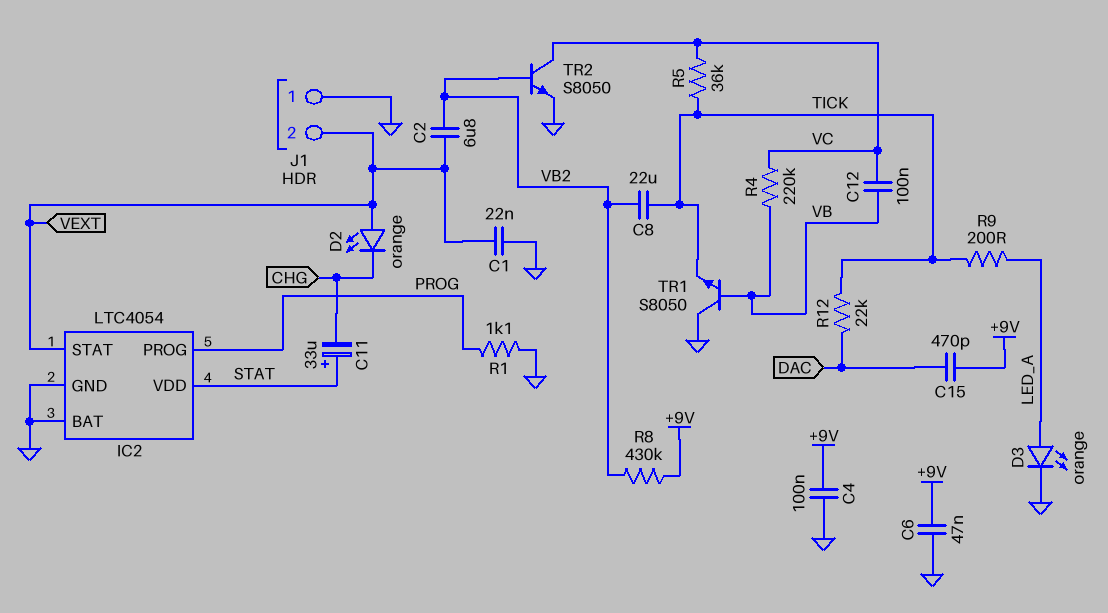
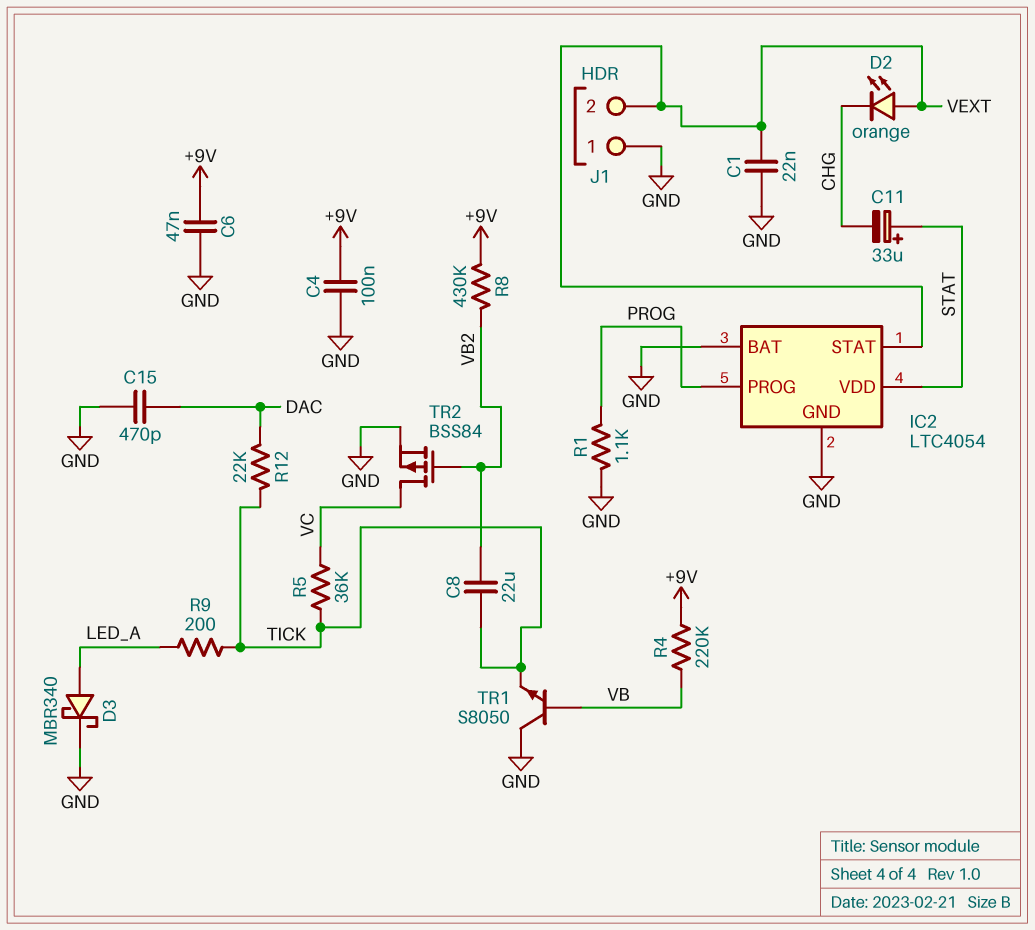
C2: 6.8uF (VB2, VEXT) -> none
C12: 100nF (VB, VC) -> none
C15: 470pF (+9V, DAC) -> 470pF (DAC, GND)
D3: LED orange (A LED_A, K GND) -> schottky MBR340 (A LED_A, K GND)
R4: 220k (VB, VC) -> 220k (+9V, VB)
TR2: NPN S8050 (B VB2, C VC, E GND) -> PMOS BSS84 (G VB2, D VC, S GND)

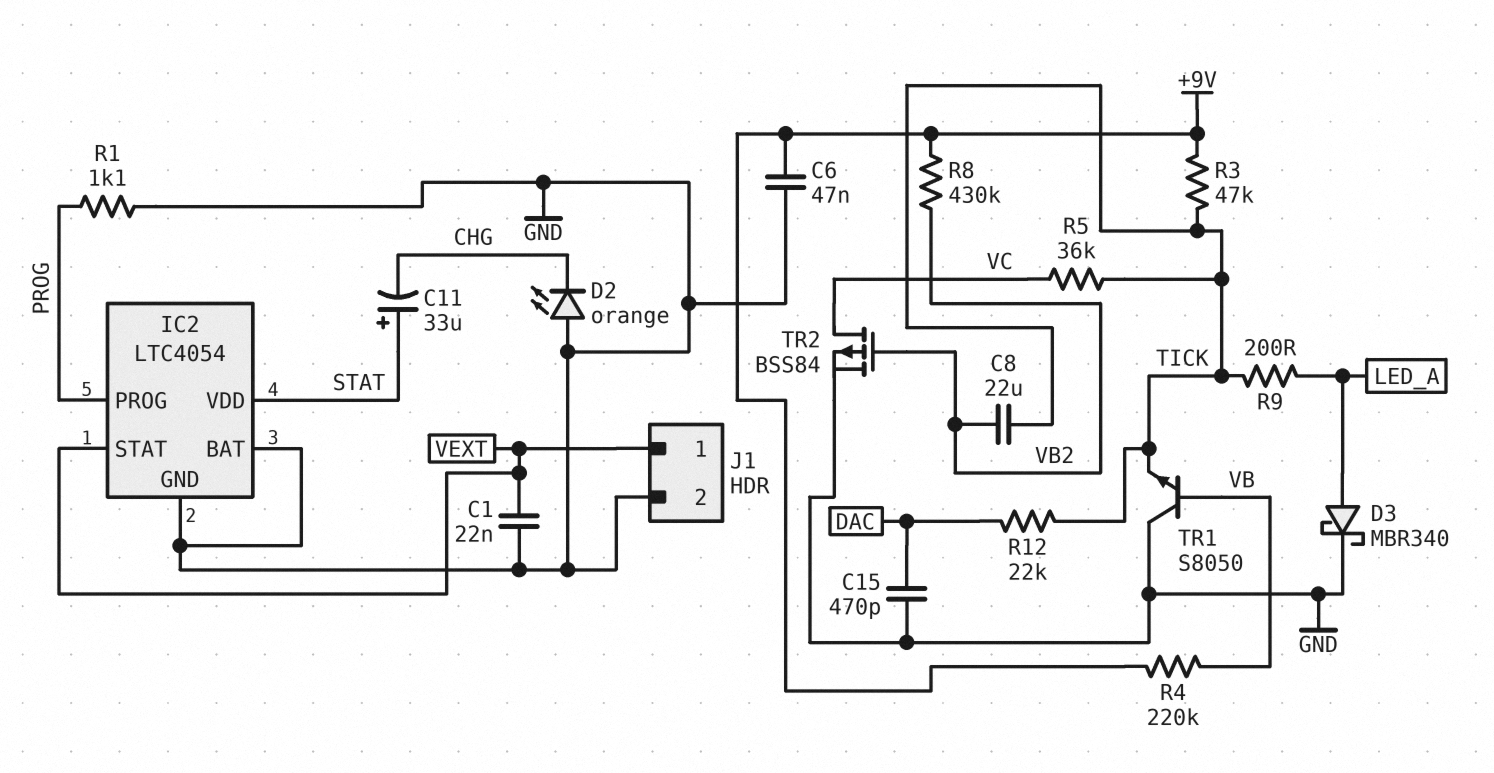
C4: 100nF (+9V, GND) -> none
D2: LED orange (A VEXT, K CHG) -> LED orange (A GND, K CHG)
J1 pin 1: GND -> VEXT
J1 pin 2: VEXT -> GND
R3: none -> 47k (+9V, TICK)

